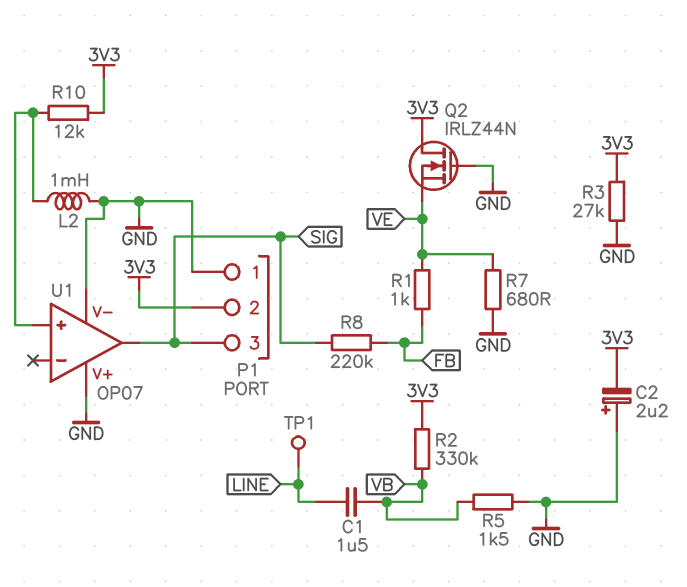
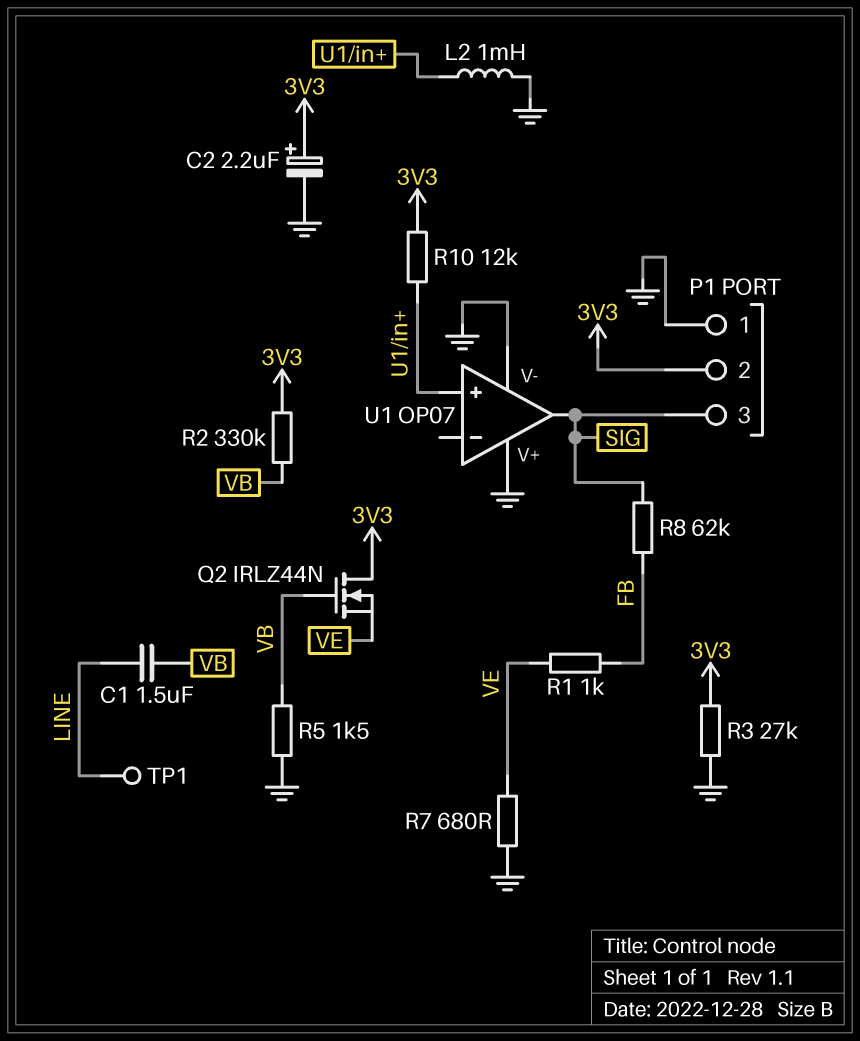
C2: 2.2uF (plus GND, minus 3V3) -> 2.2uF (plus 3V3, minus GND)
Q2: NMOS IRLZ44N (G GND, D 3V3, S VE) -> NMOS IRLZ44N (G VB, D 3V3, S VE)
R8: 220k (FB, SIG) -> 62k (FB, SIG)

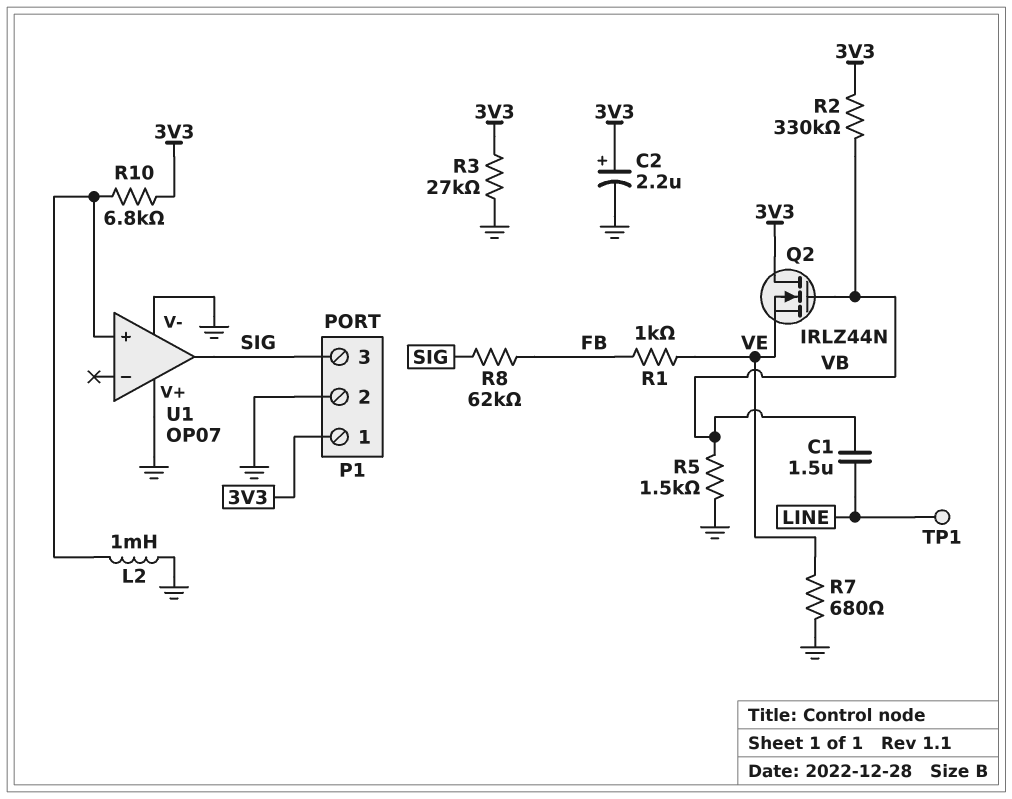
P1 pin 1: GND -> 3V3
P1 pin 2: 3V3 -> GND
R10: 12k (3V3, U1/in+) -> 6.8k (3V3, U1/in+)

